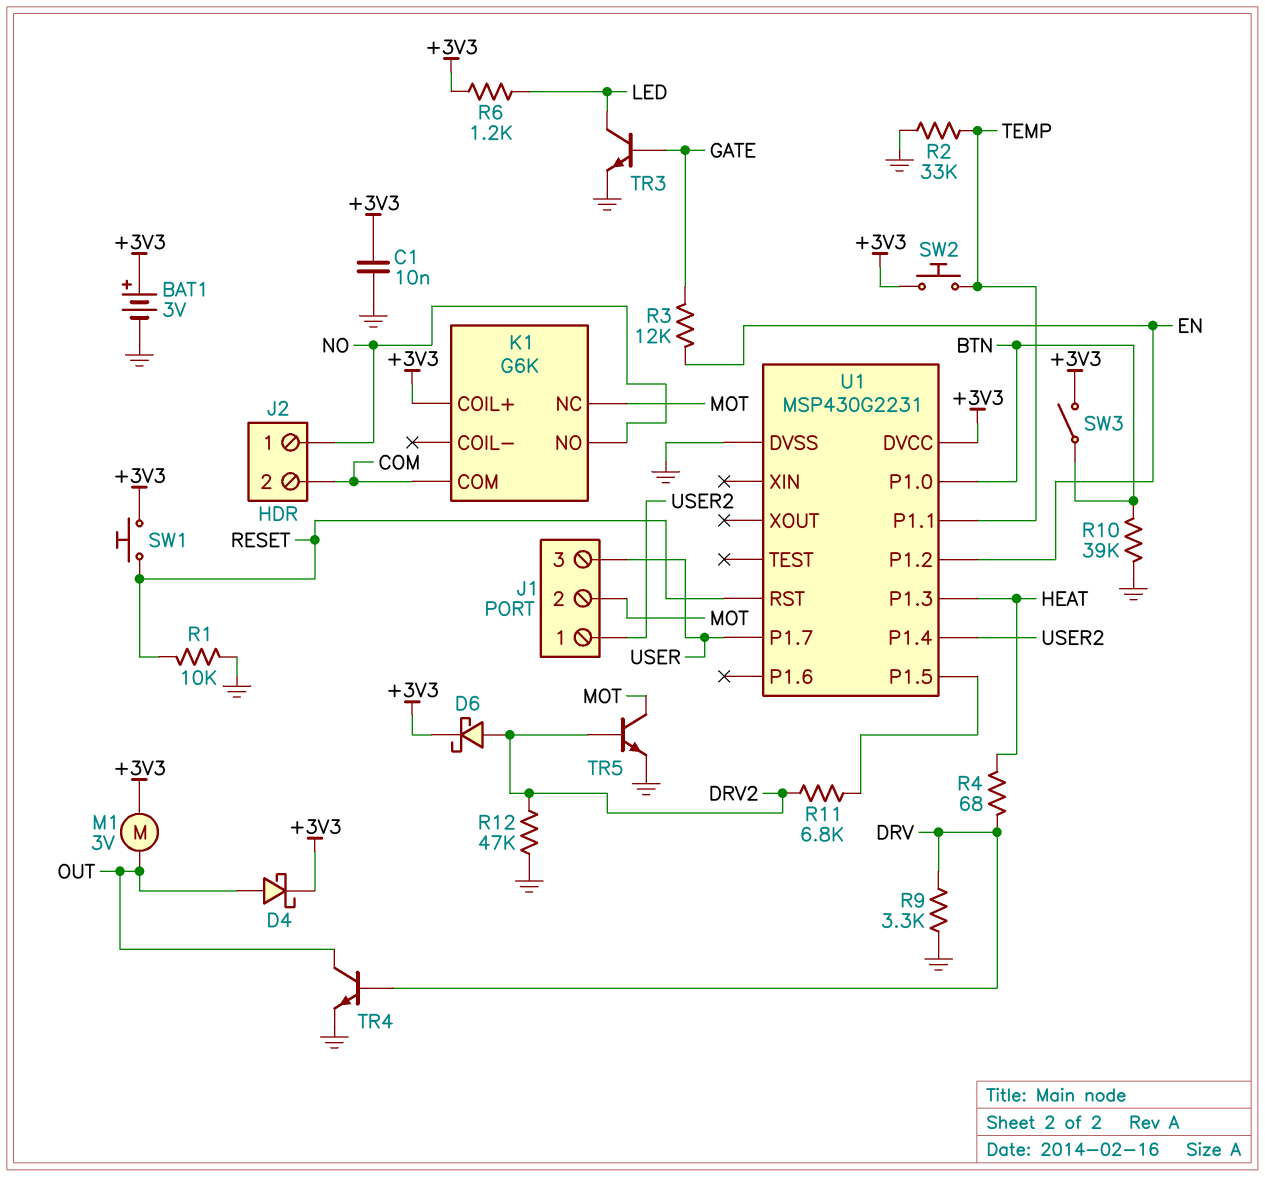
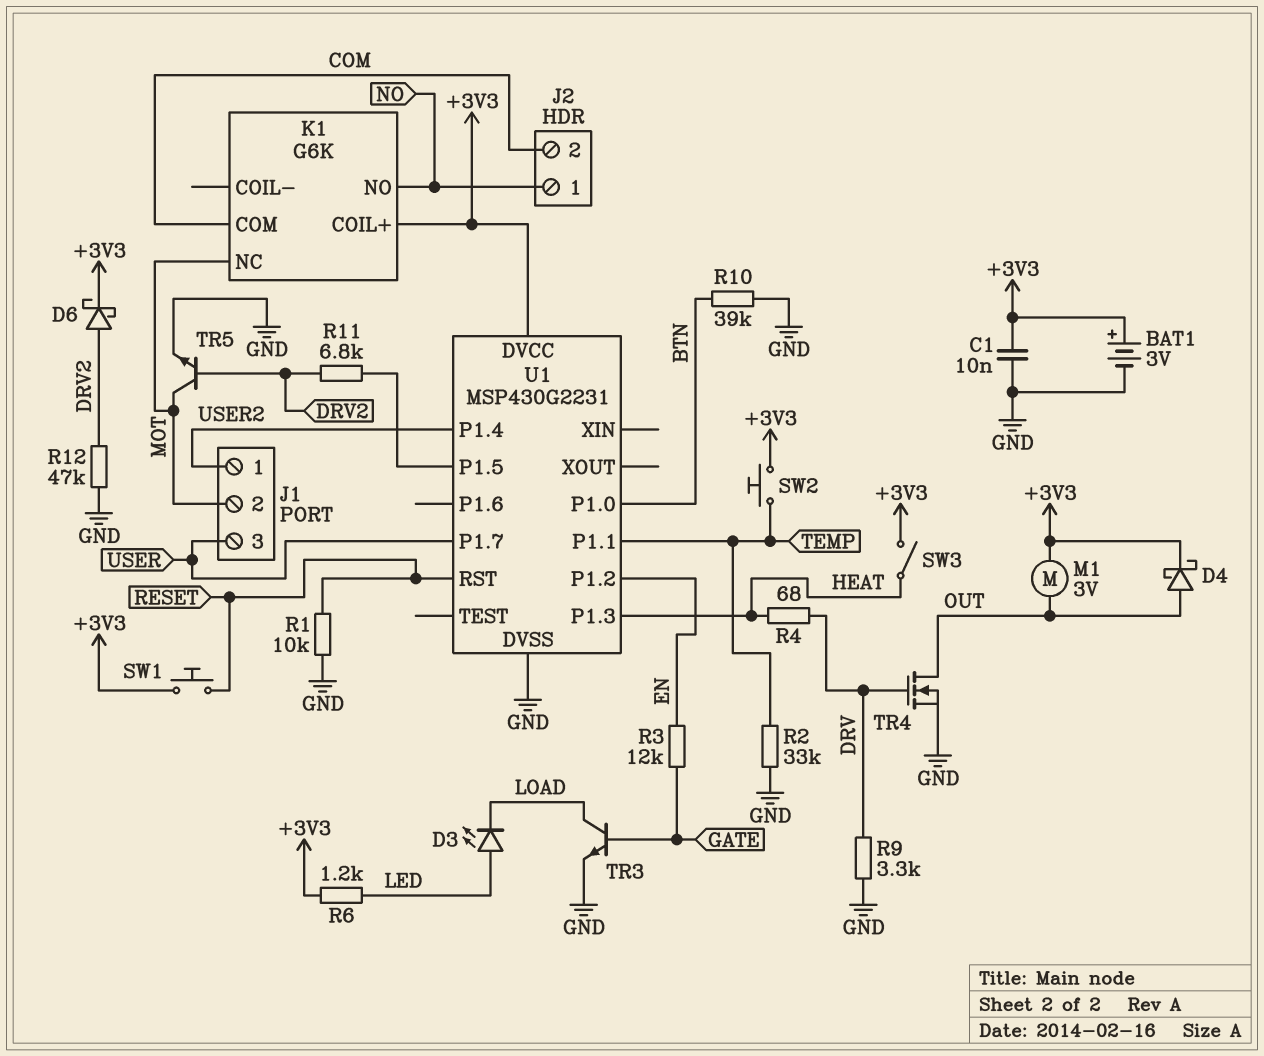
D3: none -> LED (A LED, K LOAD)
SW3: switch (+3V3, BTN) -> switch (+3V3, HEAT)
TR3: NPN (B GATE, C LED, E GND) -> NPN (B GATE, C LOAD, E GND)
TR4: NPN (B DRV, C OUT, E GND) -> NMOS (G DRV, D OUT, S GND)

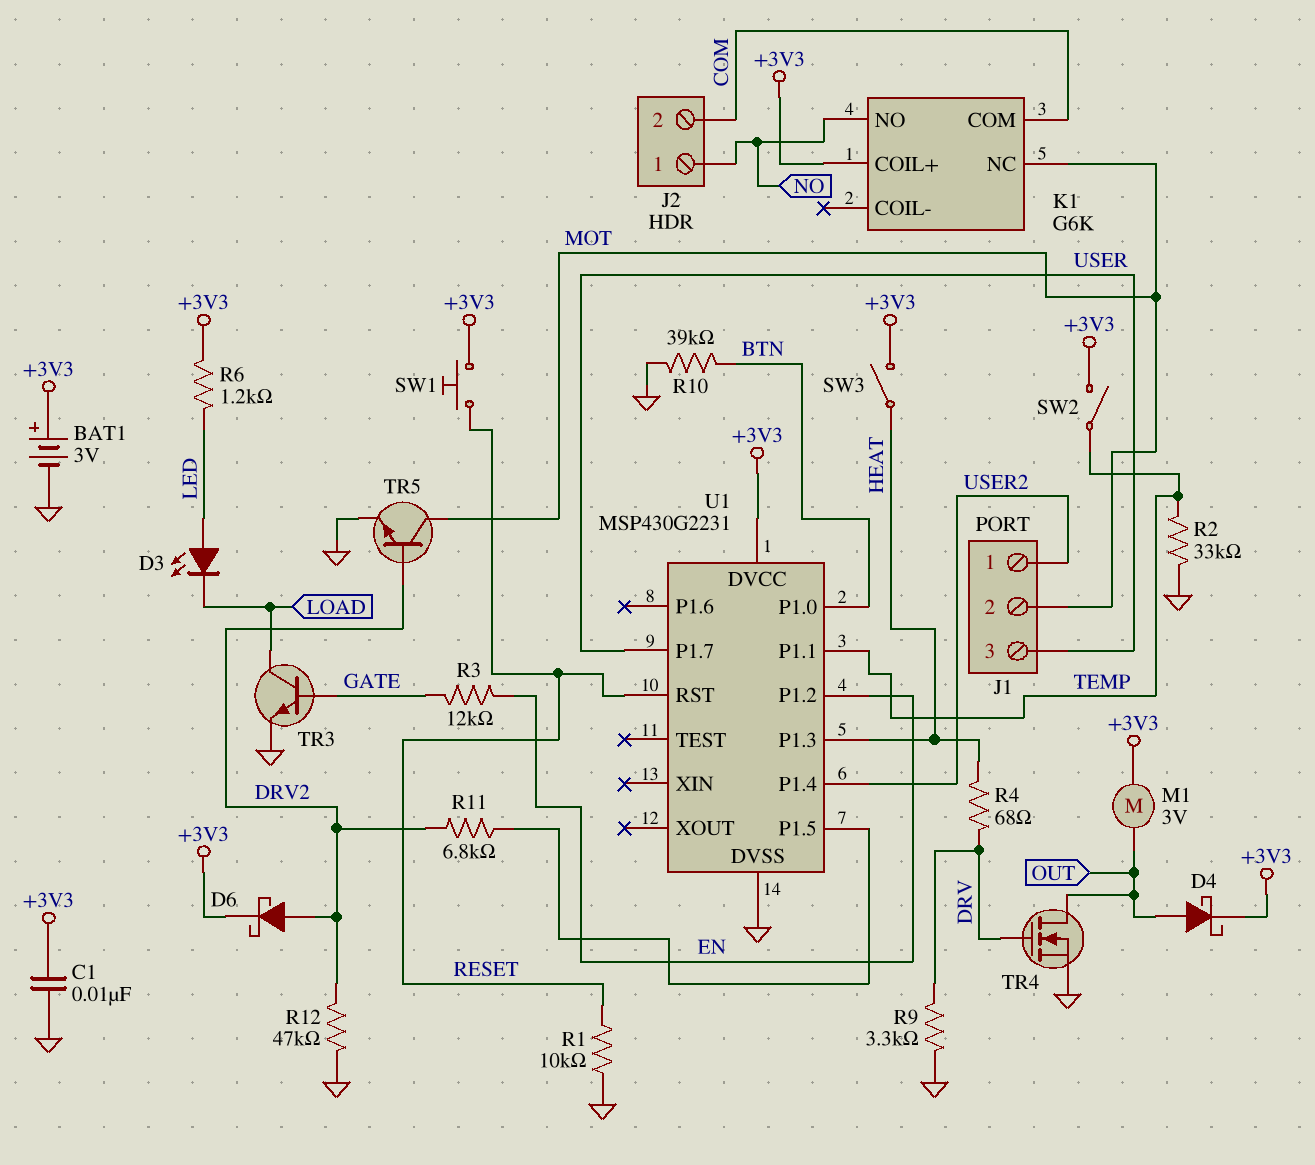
SW2: button (+3V3, TEMP) -> switch (+3V3, TEMP)

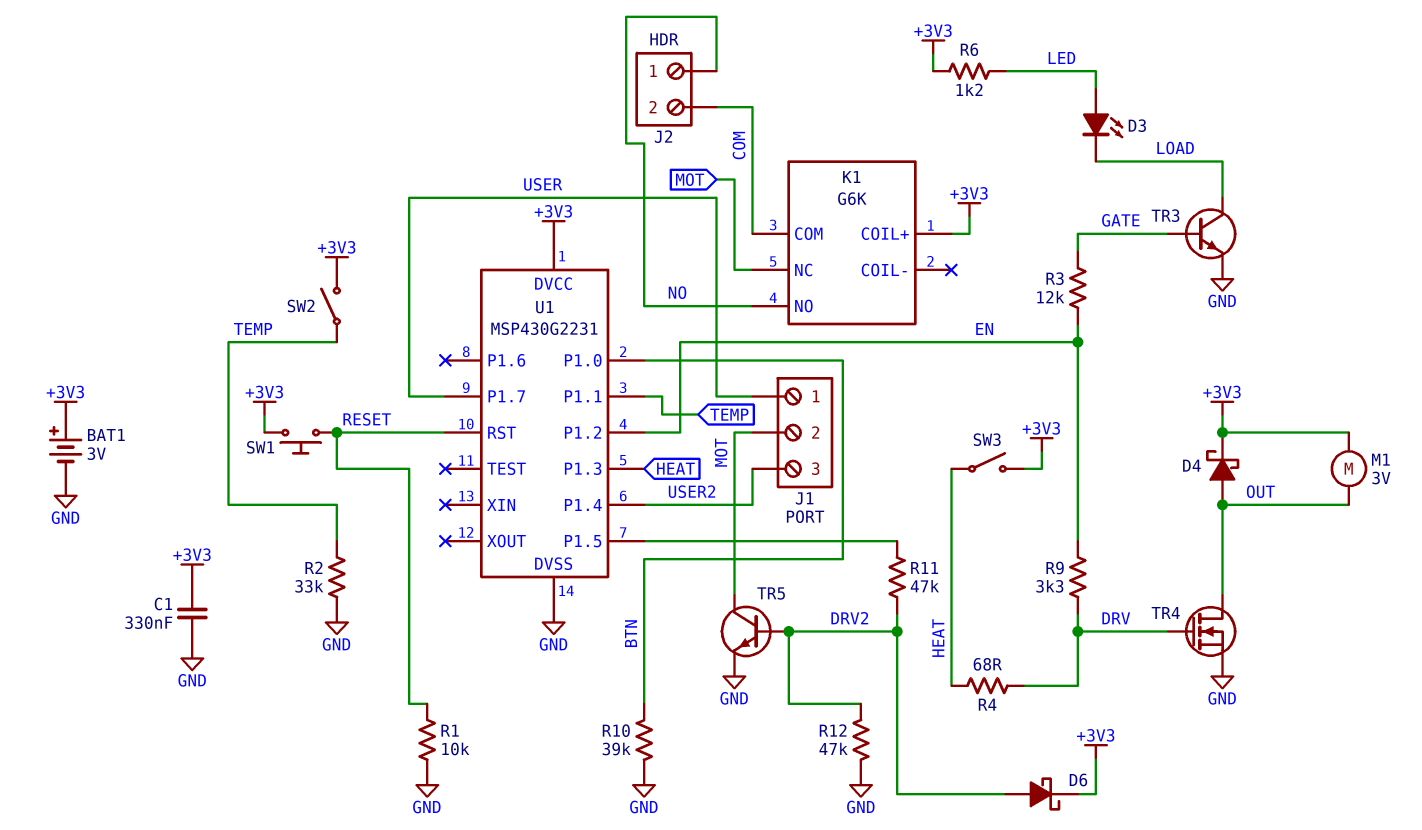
C1: 10nF (+3V3, GND) -> 330nF (+3V3, GND)
J1 pin 1: USER2 -> USER
J1 pin 3: USER -> USER2
R9: 3.3k (DRV, GND) -> 3.3k (DRV, EN)
R11: 6.8k (DRV2, U1/P1.5) -> 47k (DRV2, U1/P1.5)

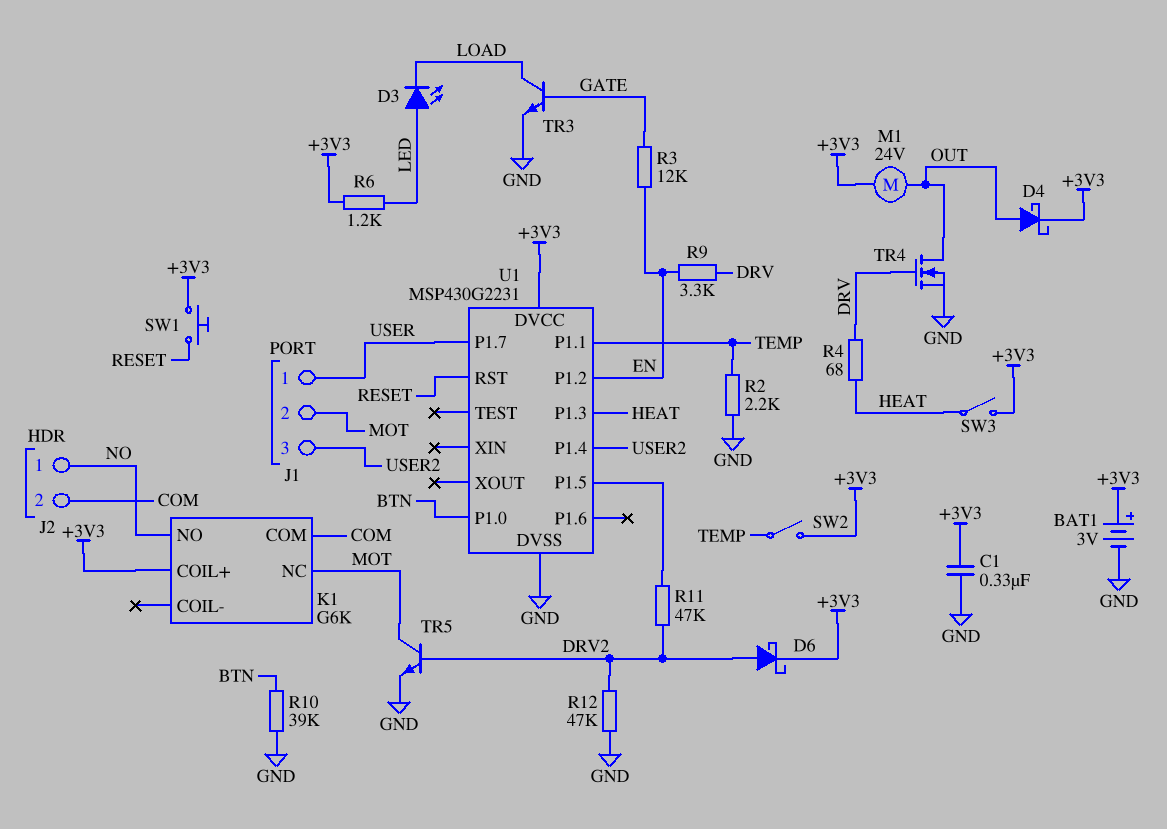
M1: motor 3V (+3V3, OUT) -> motor 24V (+3V3, OUT)
R1: 10k (GND, RESET) -> none
R2: 33k (GND, TEMP) -> 2.2k (GND, TEMP)

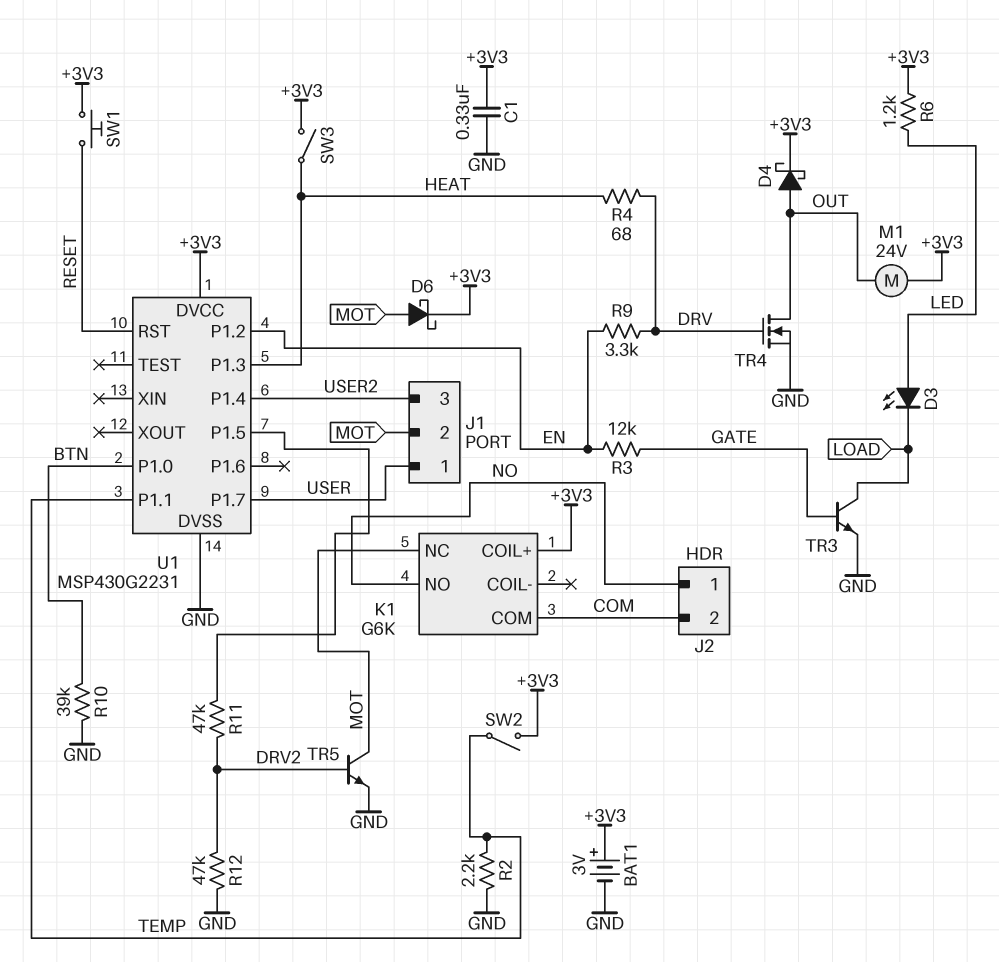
D6: schottky (A DRV2, K +3V3) -> schottky (A MOT, K +3V3)

